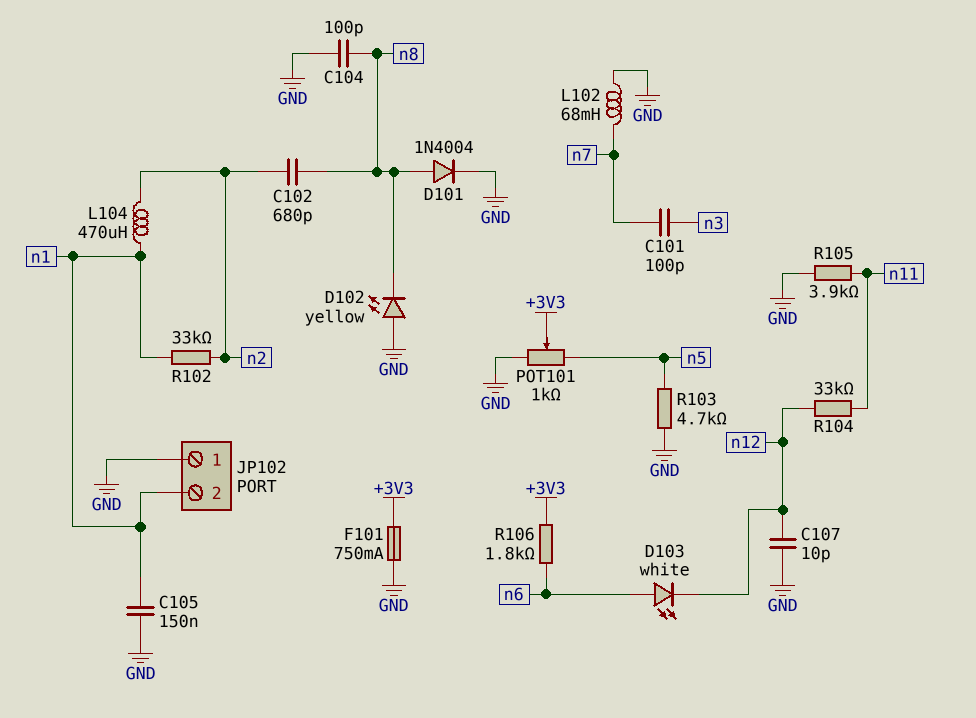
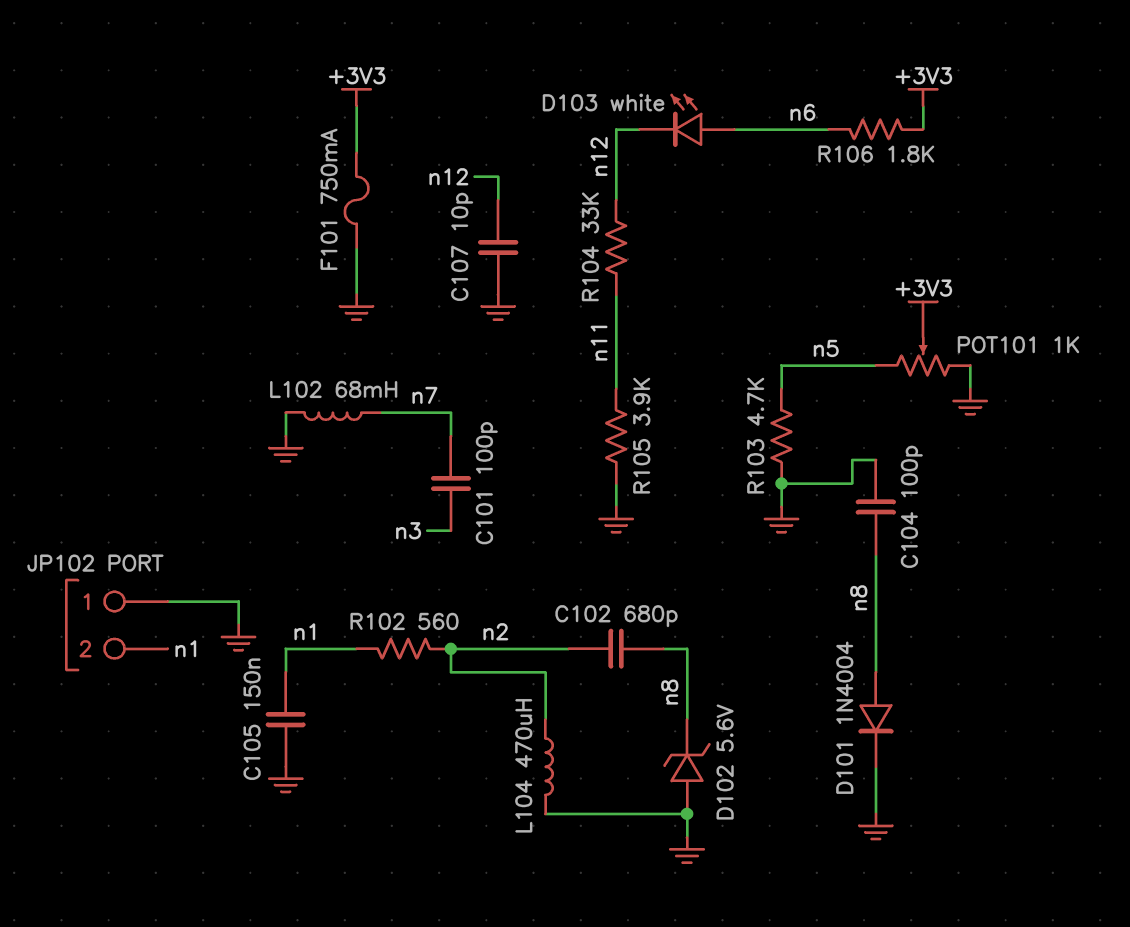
D102: LED yellow (A GND, K n8) -> zener 5.6V (A GND, K n8)
L104: 470uH (n1, n2) -> 470uH (GND, n2)
R102: 33k (n1, n2) -> 560 (n1, n2)

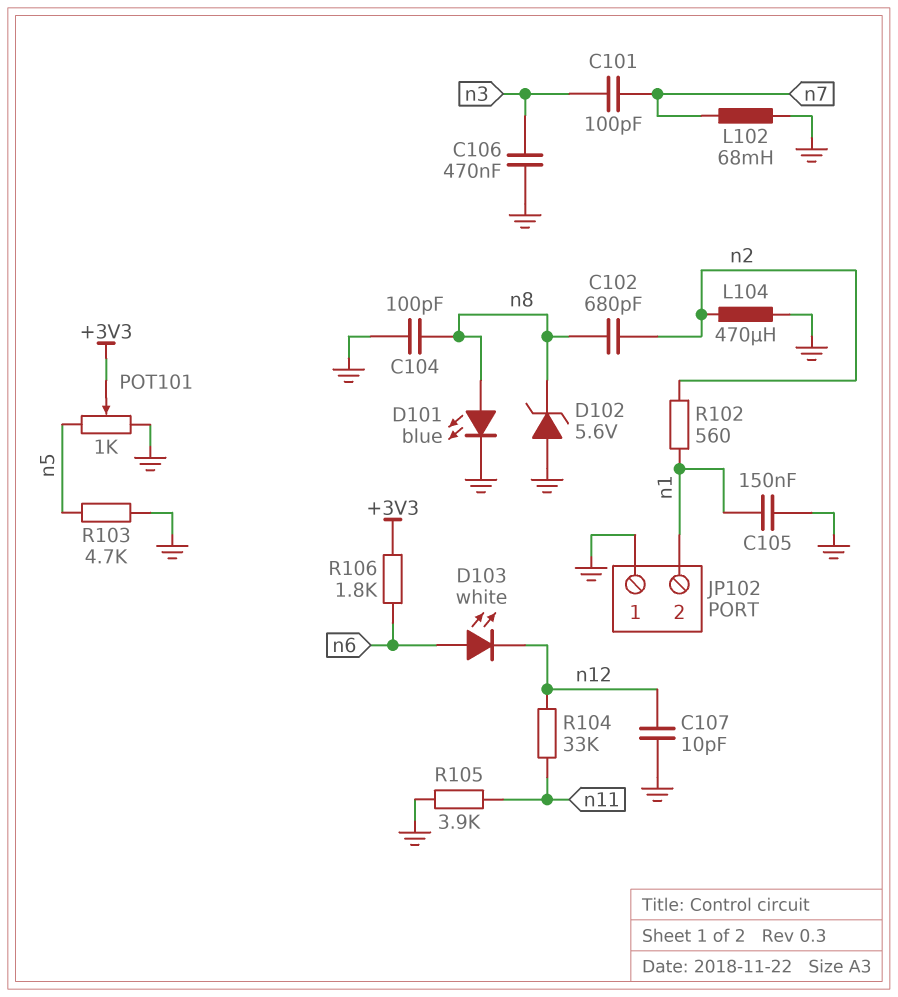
C106: none -> 470nF (GND, n3)
D101: diode 1N4004 (A n8, K GND) -> LED blue (A n8, K GND)
F101: 750mA (+3V3, GND) -> none

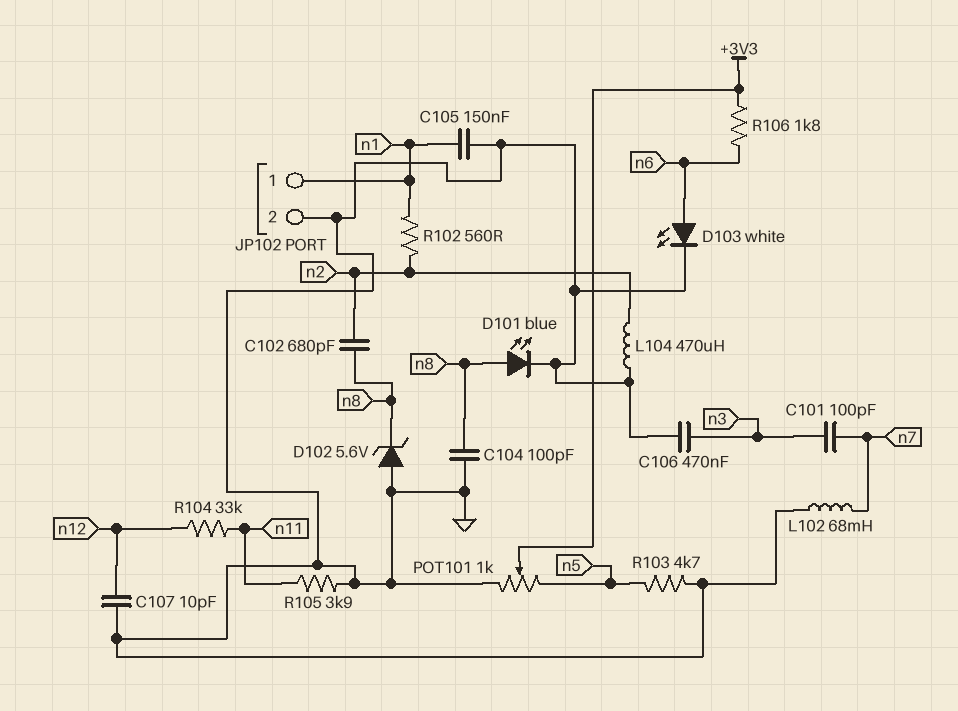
D103: LED white (A n6, K n12) -> LED white (A n6, K GND)
JP102 pin 1: GND -> n1
JP102 pin 2: n1 -> GND

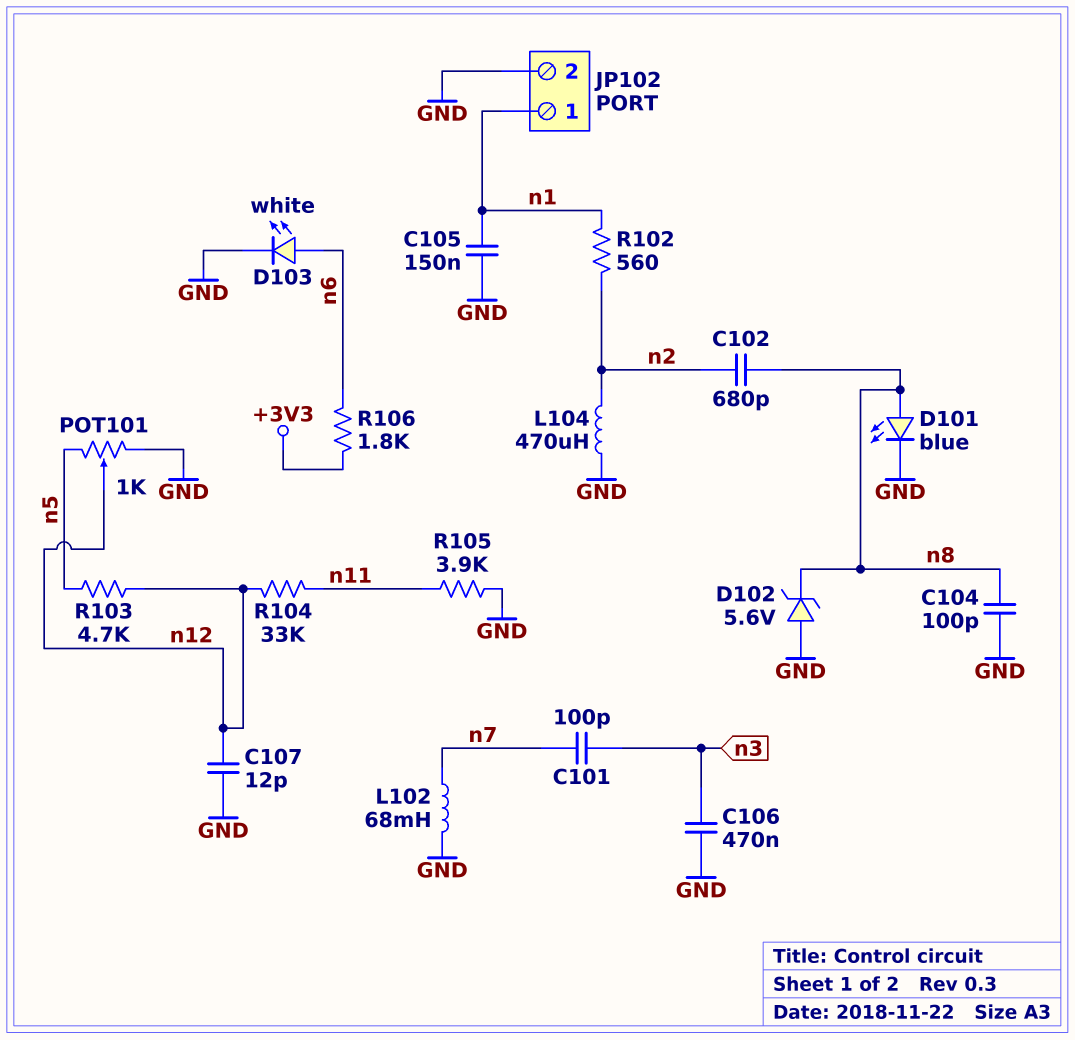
C107: 10pF (GND, n12) -> 12pF (GND, n12)
POT101: 1k (GND, n5, wiper +3V3) -> 1k (GND, n5, wiper n12)
R103: 4.7k (GND, n5) -> 4.7k (n5, n12)

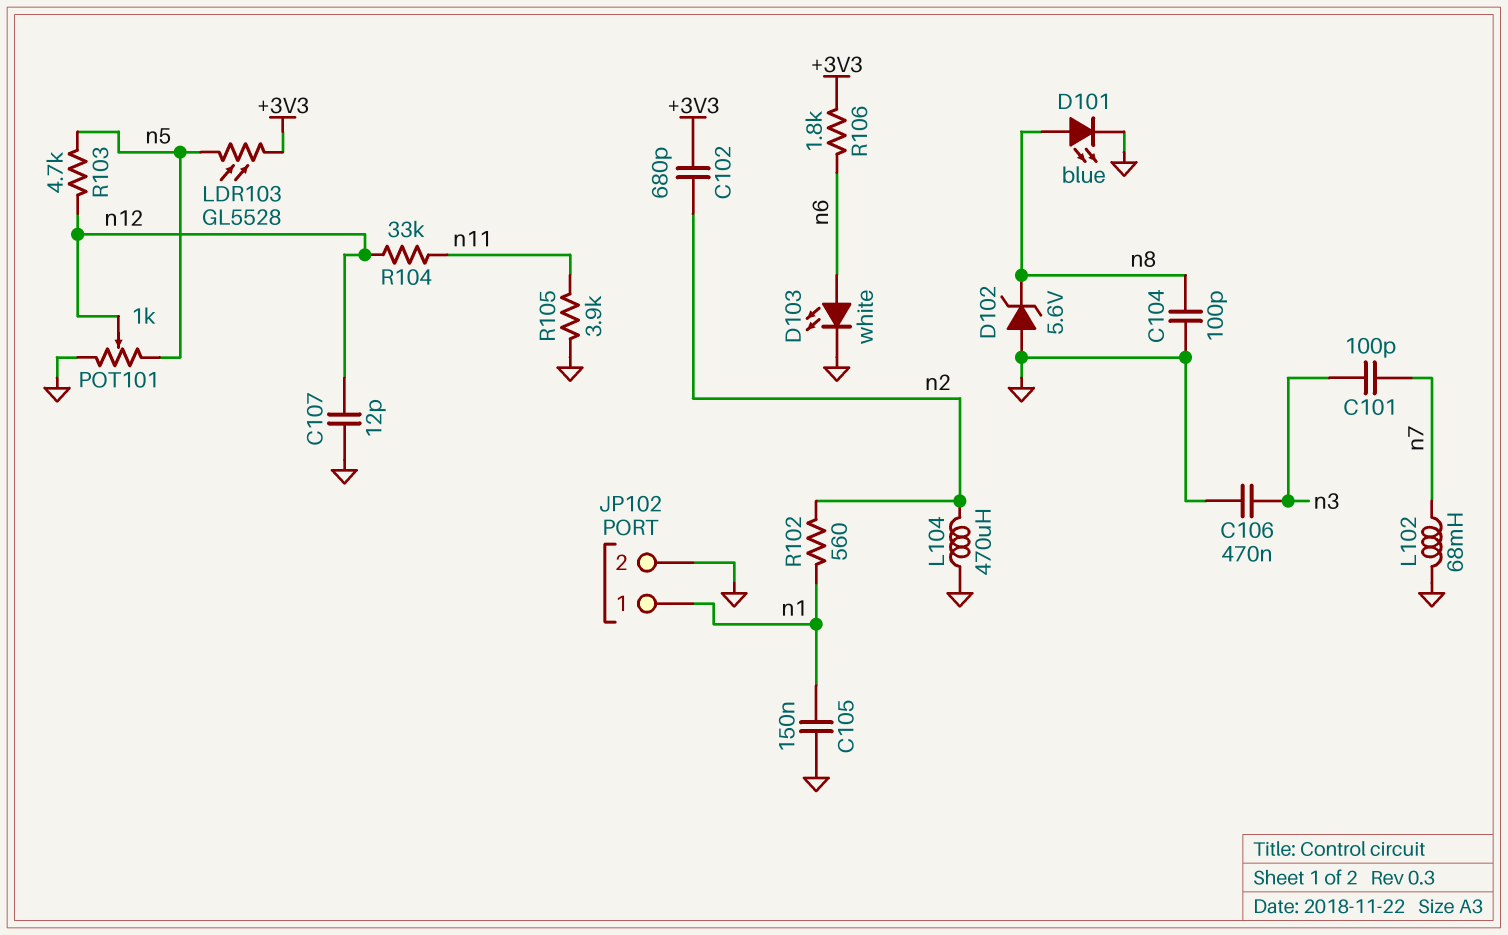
C102: 680pF (n2, n8) -> 680pF (+3V3, n2)
LDR103: none -> GL5528 (+3V3, n5)

